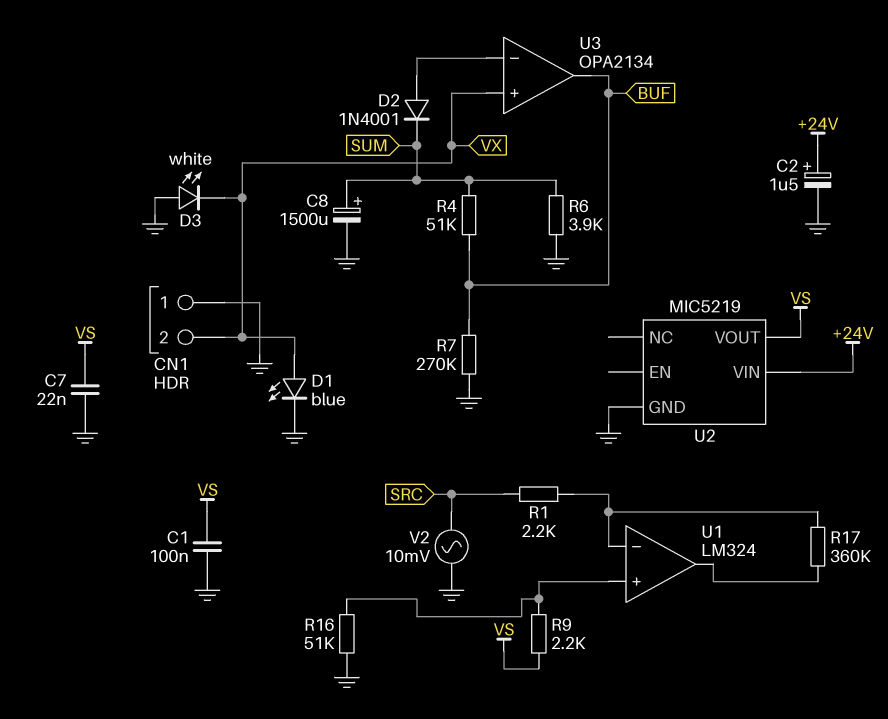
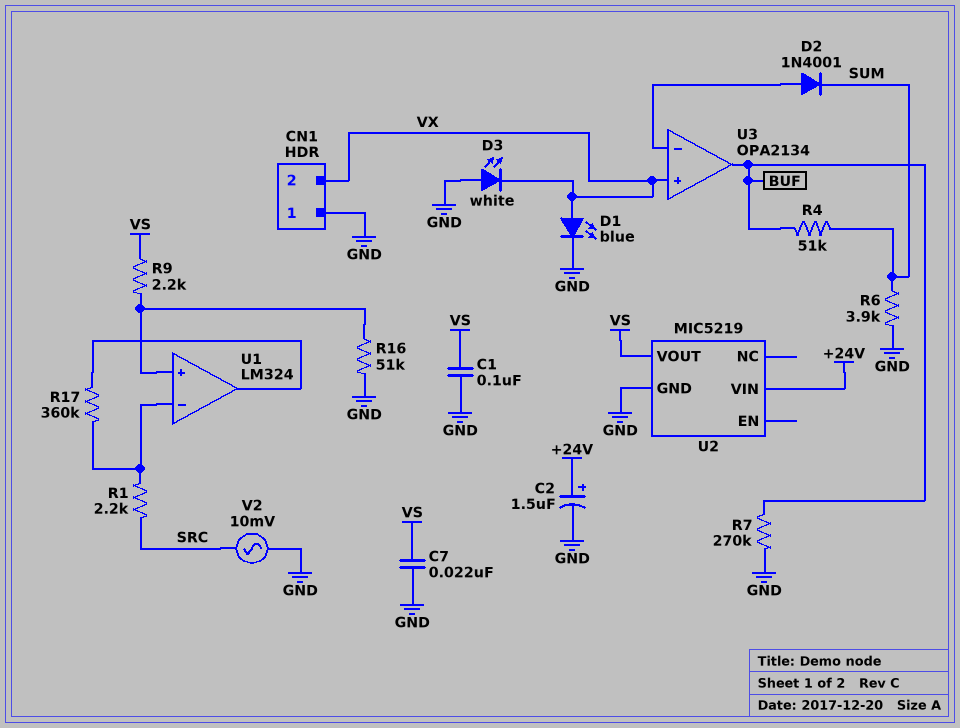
C8: 1500uF (plus SUM, minus GND) -> none

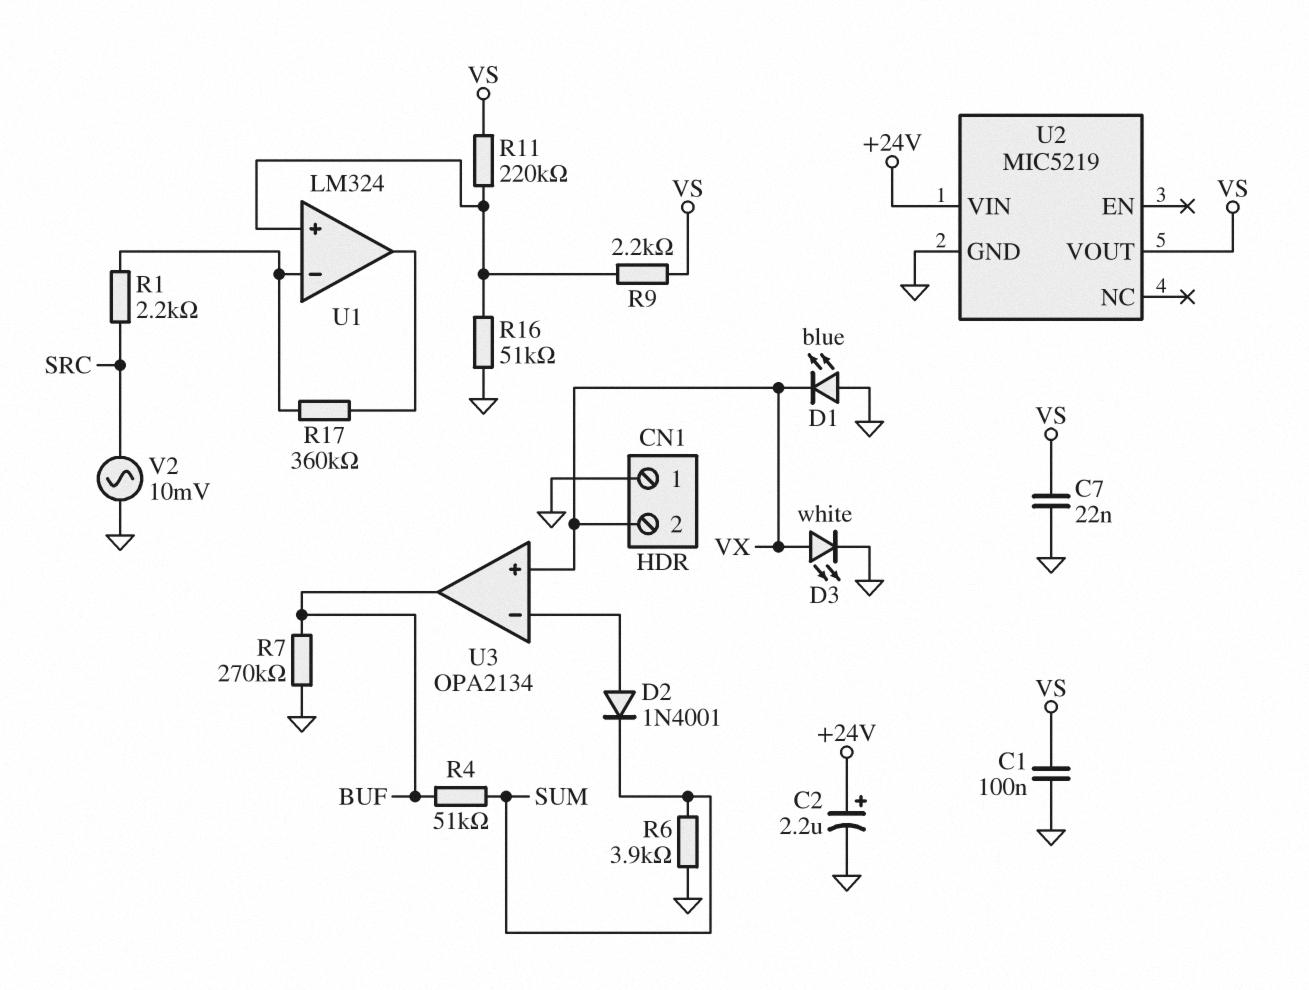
C2: 1.5uF (plus +24V, minus GND) -> 2.2uF (plus +24V, minus GND)
D1: LED blue (A VX, K GND) -> LED blue (A GND, K VX)
D3: LED white (A GND, K VX) -> LED white (A VX, K GND)
R11: none -> 220k (U1/in+, VS)

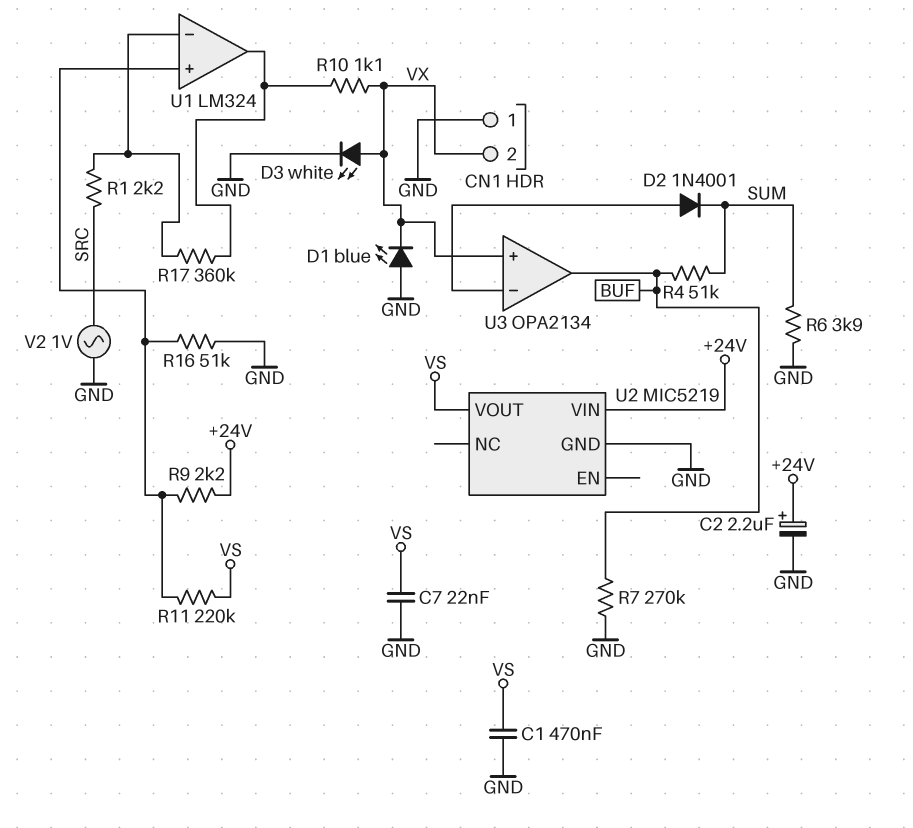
C1: 100nF (GND, VS) -> 470nF (GND, VS)
R9: 2.2k (U1/in+, VS) -> 2.2k (+24V, U1/in+)
R10: none -> 1.1k (U1/out, VX)
V2: AC 10mV (GND, SRC) -> AC 1V (GND, SRC)

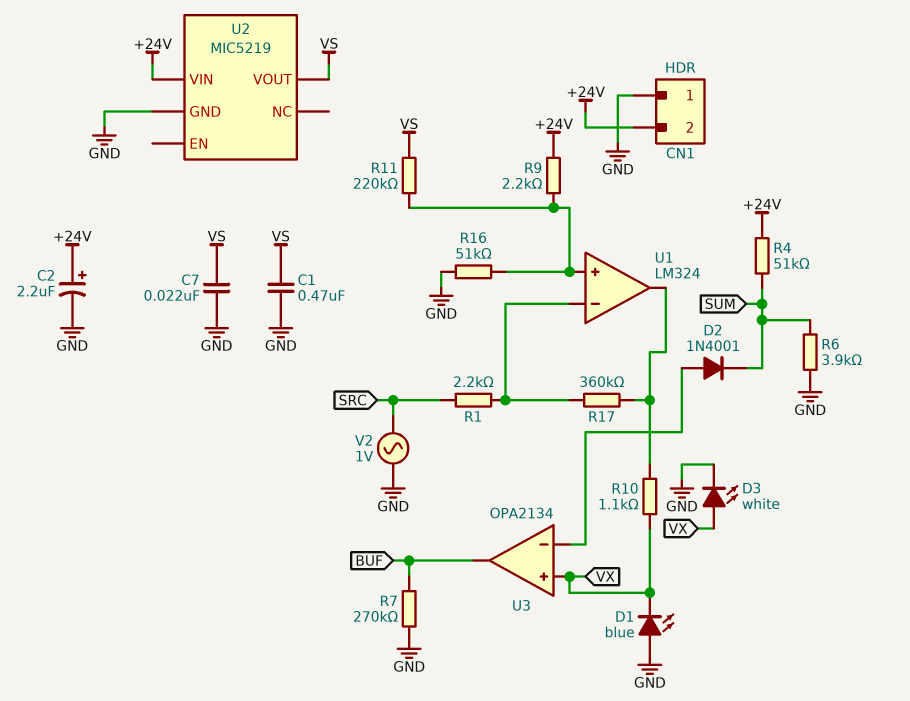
CN1 pin 2: VX -> +24V
R4: 51k (BUF, SUM) -> 51k (+24V, SUM)

